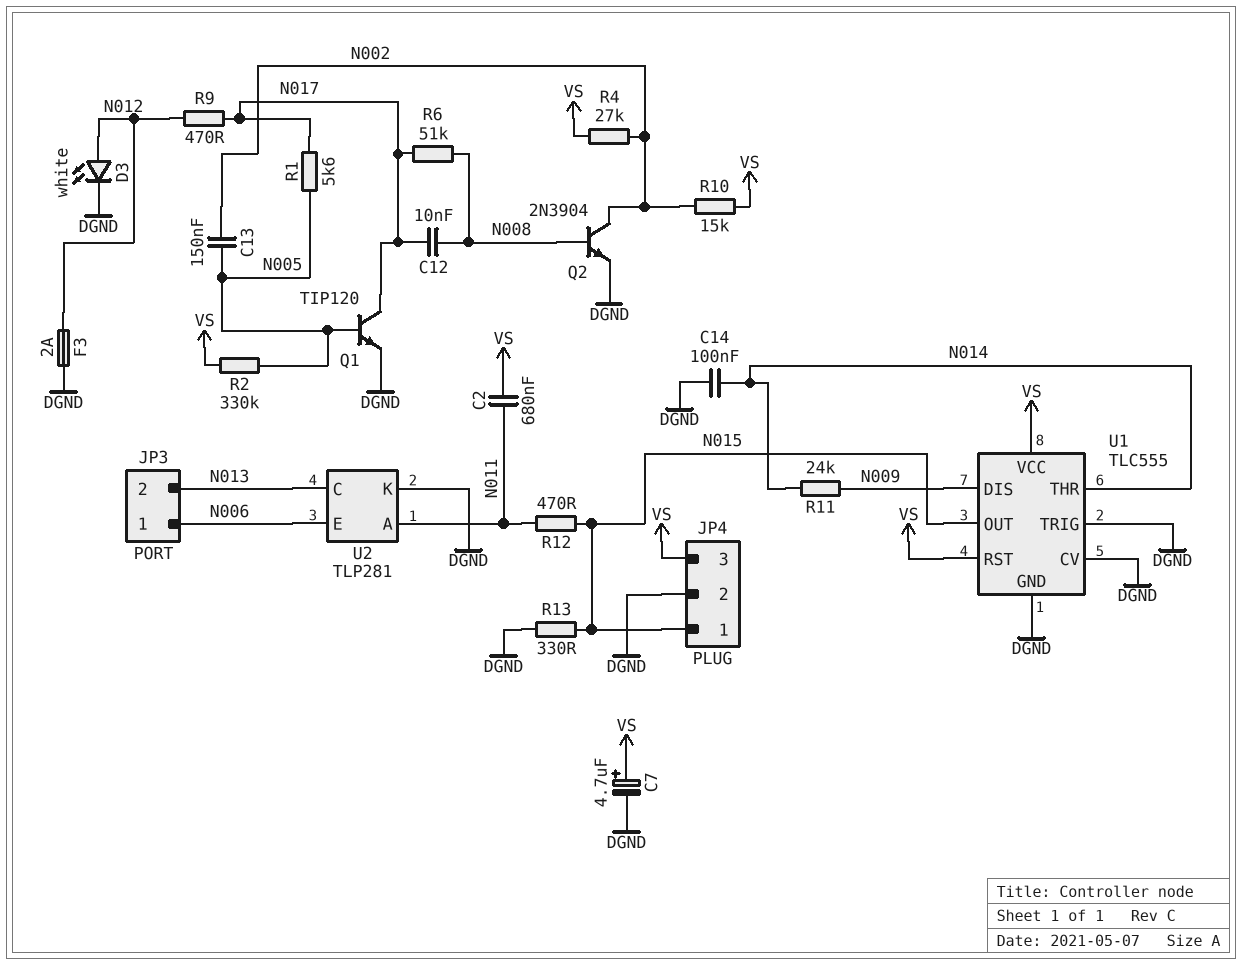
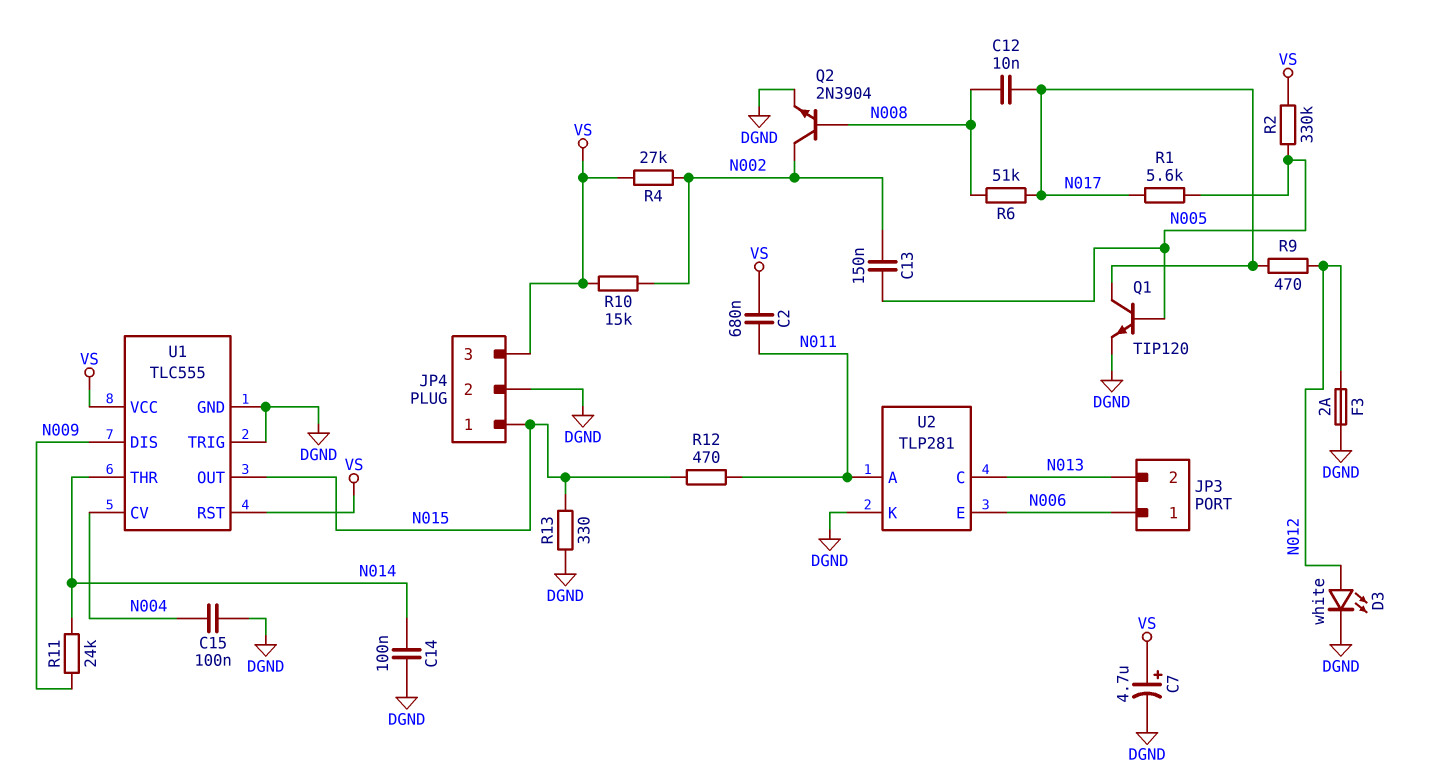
C15: none -> 100nF (DGND, N004)
U1 pin CV: DGND -> N004

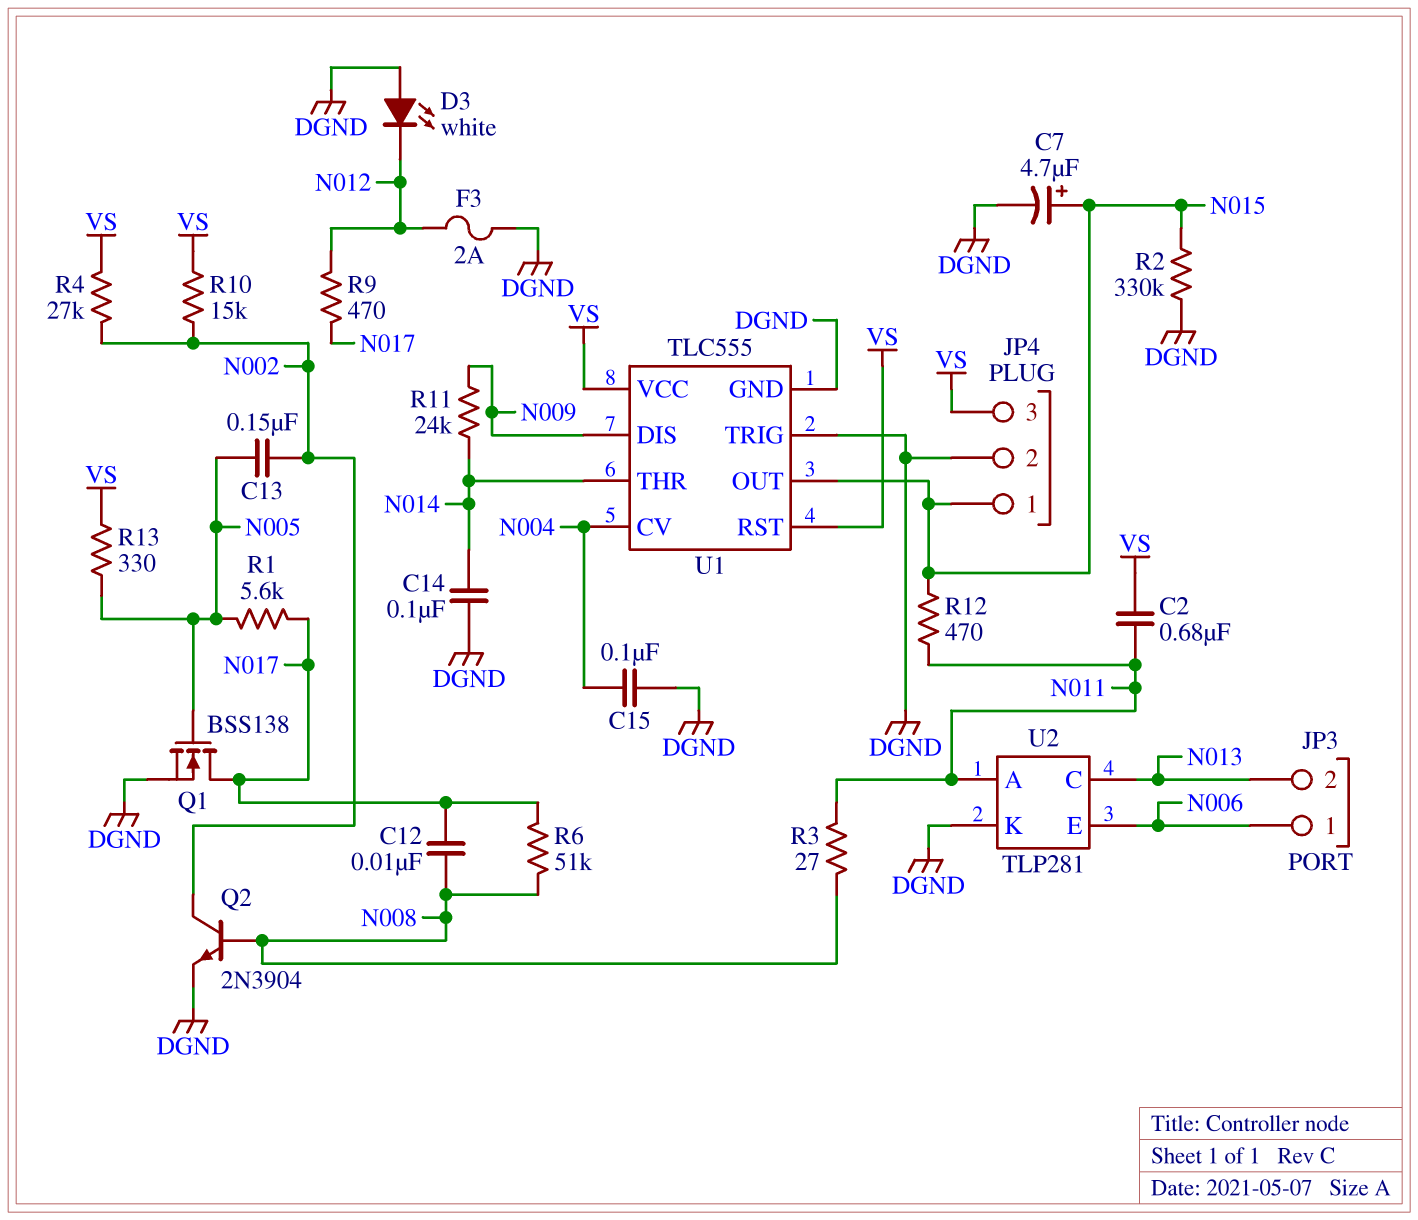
C7: 4.7uF (plus VS, minus DGND) -> 4.7uF (plus N015, minus DGND)
D3: LED white (A N012, K DGND) -> LED white (A DGND, K N012)
Q1: NPN TIP120 (B N005, C N017, E DGND) -> NMOS BSS138 (G N005, D N017, S DGND)
R2: 330k (N005, VS) -> 330k (DGND, N015)
R3: none -> 27 (N008, N011)
R13: 330 (DGND, N015) -> 330 (N005, VS)

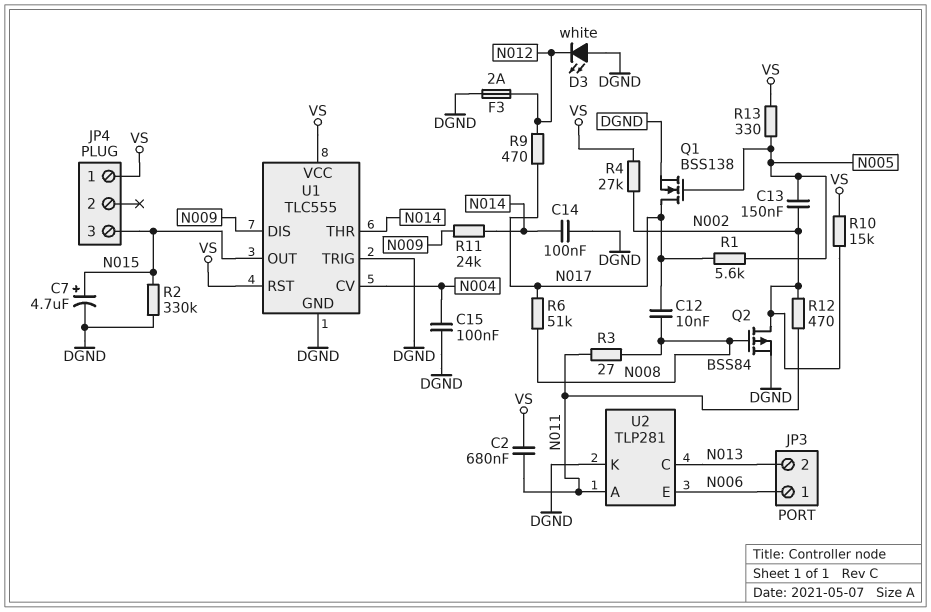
JP4 pin 1: N015 -> VS
JP4 pin 2: DGND -> none
JP4 pin 3: VS -> N015
Q2: NPN 2N3904 (B N008, C N002, E DGND) -> PMOS BSS84 (G N008, D N002, S DGND)
R12: 470 (N011, N015) -> 470 (N002, N011)

